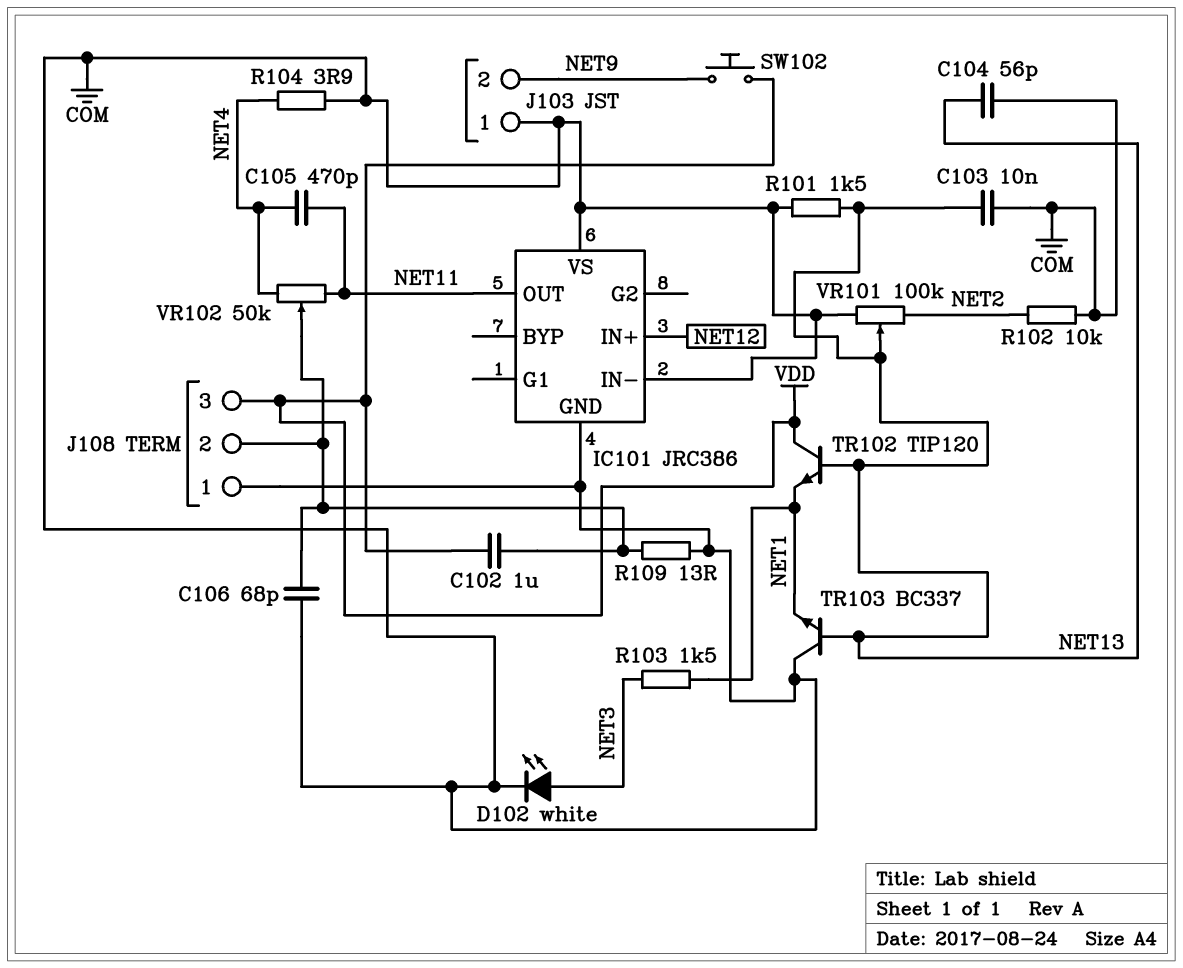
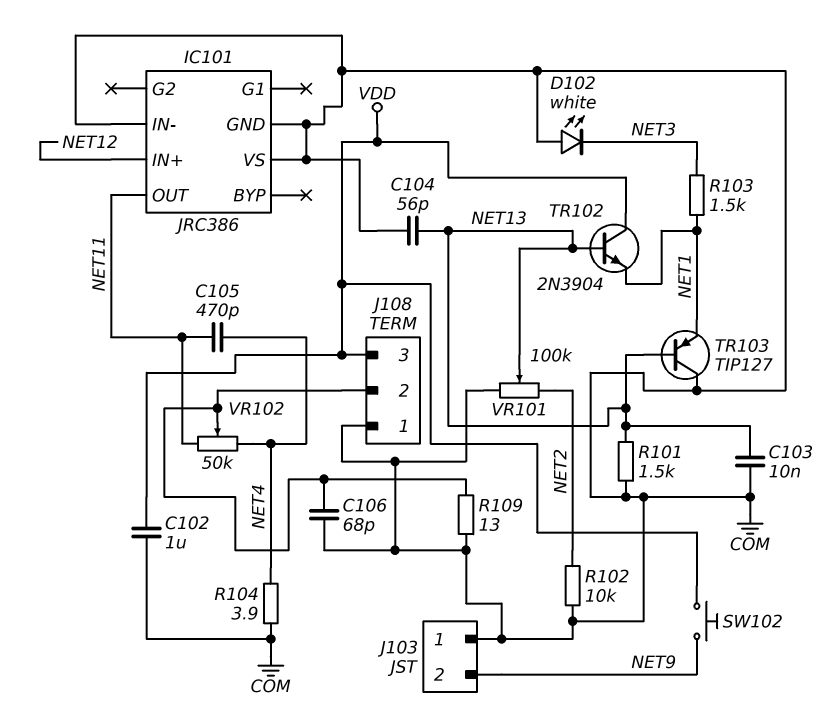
C102: 1uF (J108/2, VDD) -> 1uF (COM, VDD)
D102: LED white (A NET3, K COM) -> LED white (A COM, K NET3)
TR102: NPN TIP120 (B NET13, C VDD, E NET1) -> NPN 2N3904 (B NET13, C VDD, E NET1)
TR103: NPN BC337 (B NET13, C COM, E NET1) -> PNP TIP127 (B NET13, C COM, E NET1)

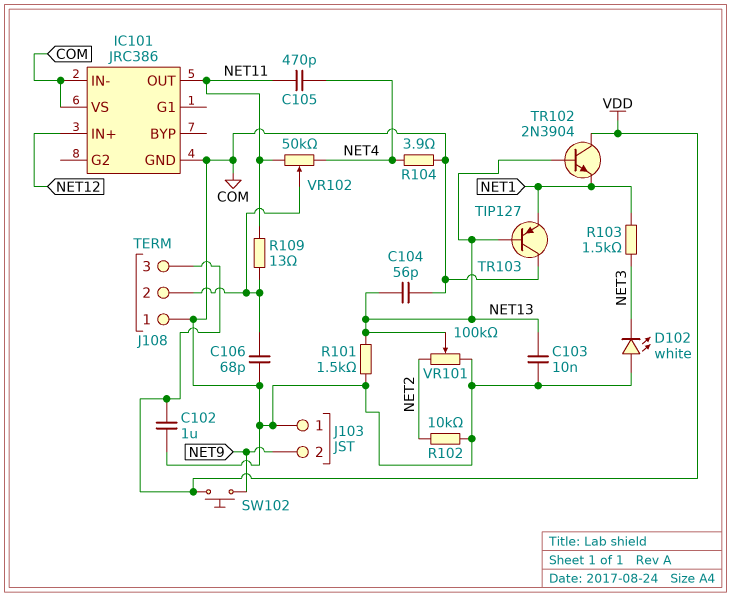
R109: 13 (COM, J108/2) -> 13 (J108/2, NET11)

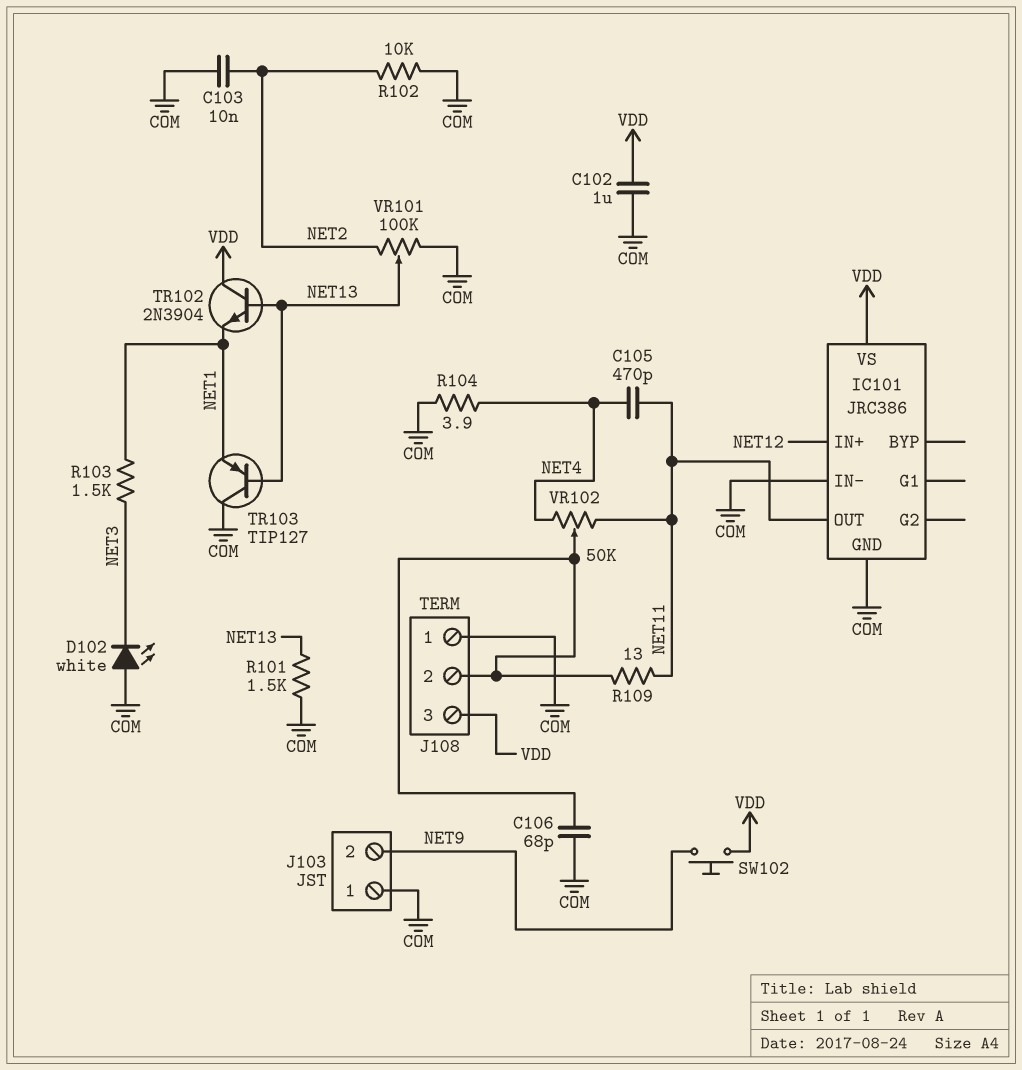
C103: 10nF (COM, NET13) -> 10nF (COM, NET2)
C104: 56pF (COM, NET13) -> none
IC101 pin VS: COM -> VDD

